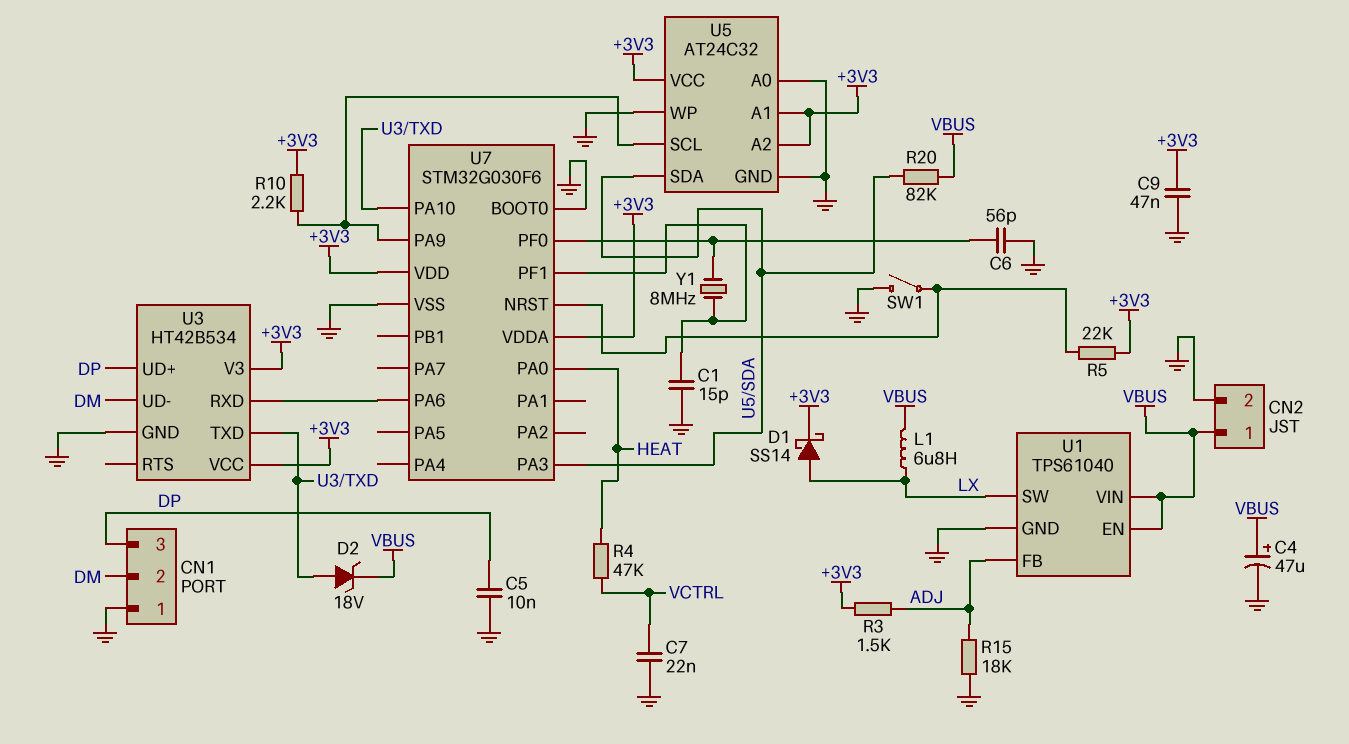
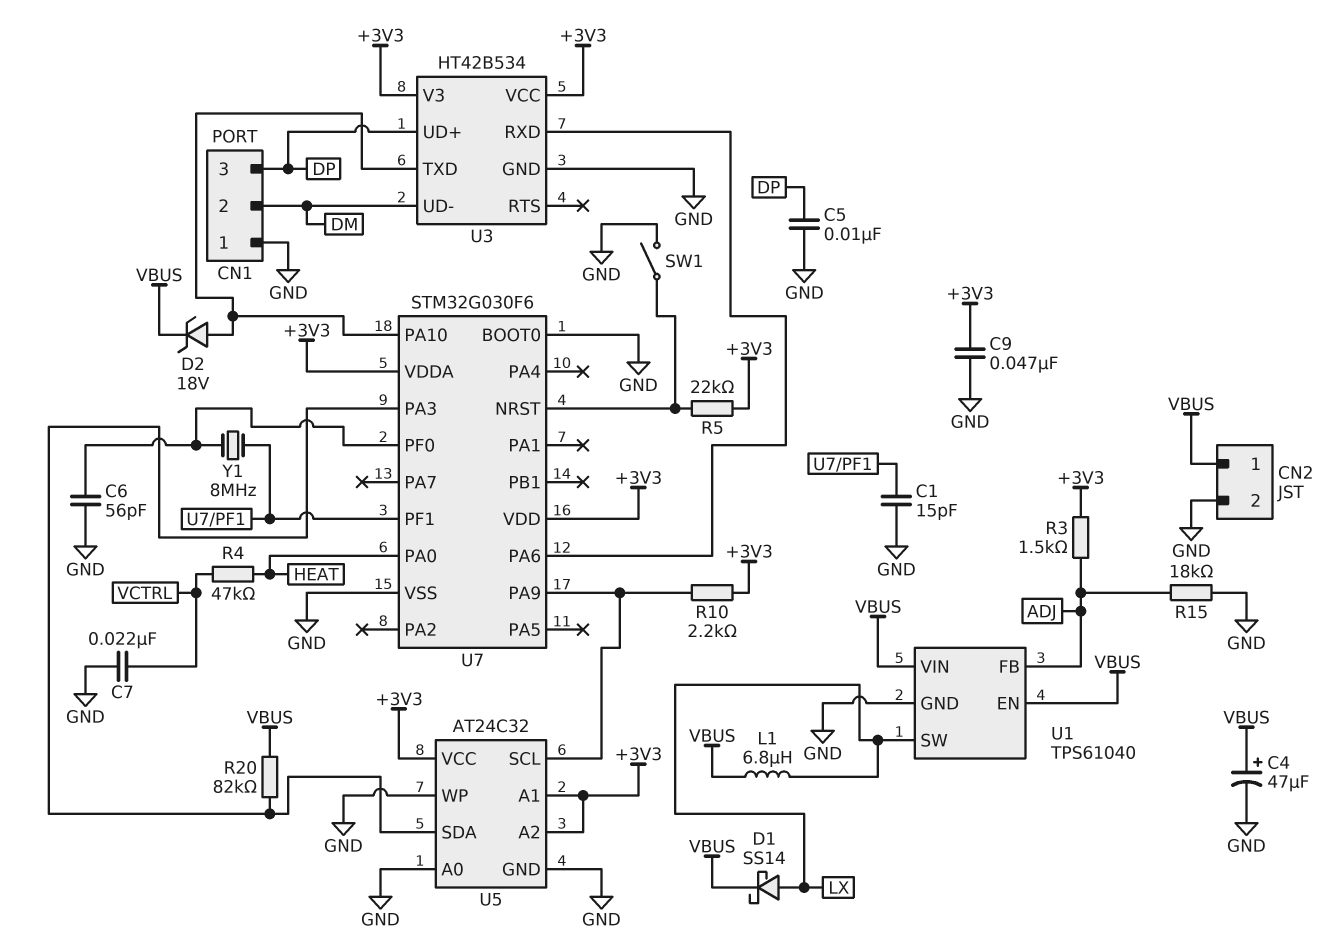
D1: schottky SS14 (A LX, K +3V3) -> schottky SS14 (A LX, K VBUS)

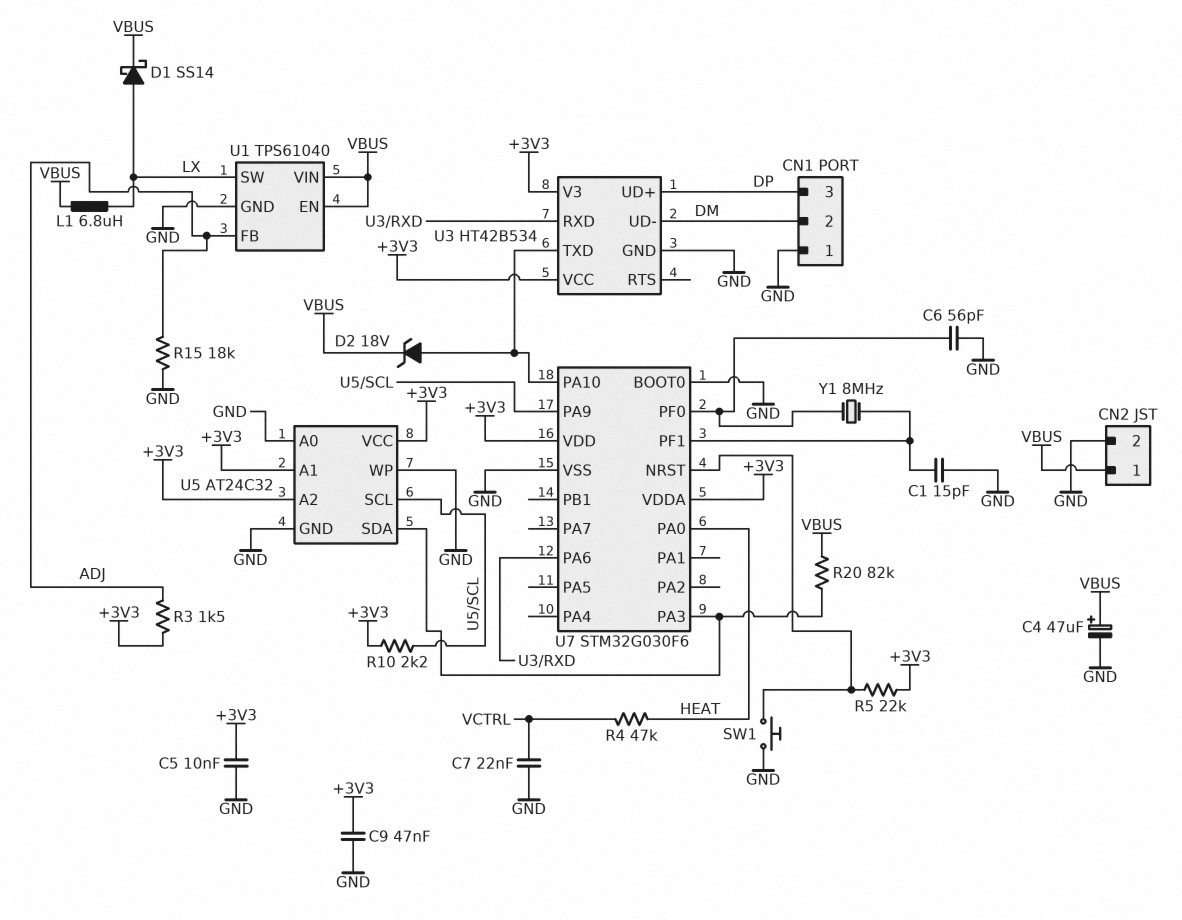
C5: 10nF (DP, GND) -> 10nF (+3V3, GND)
SW1: switch (GND, U7/NRST) -> button (GND, U7/NRST)

